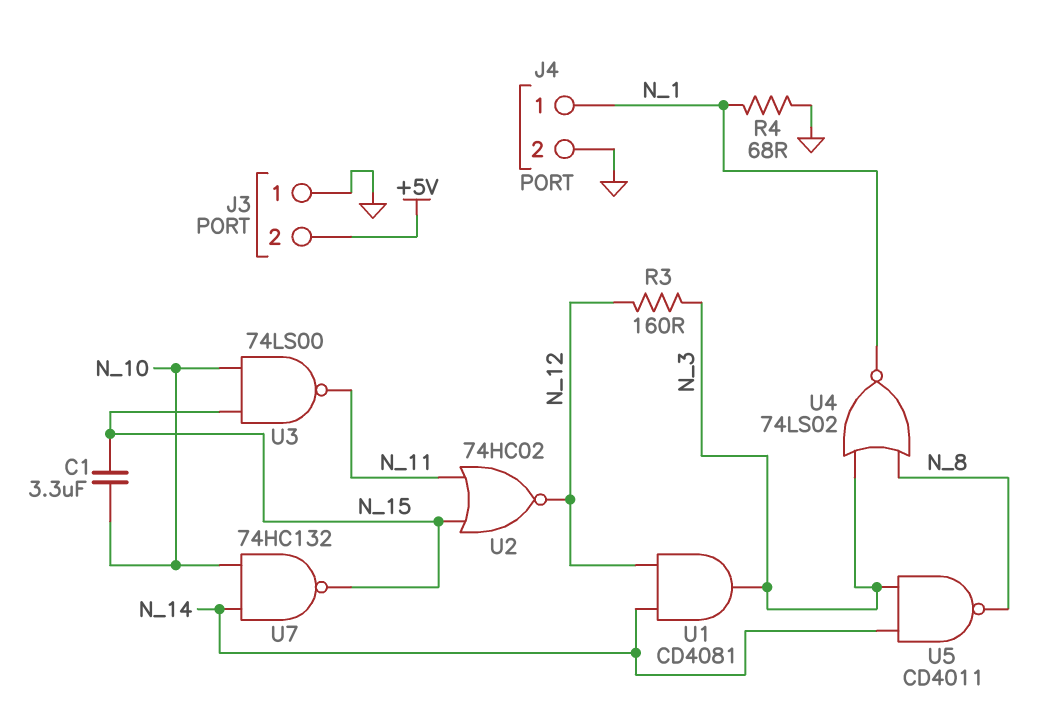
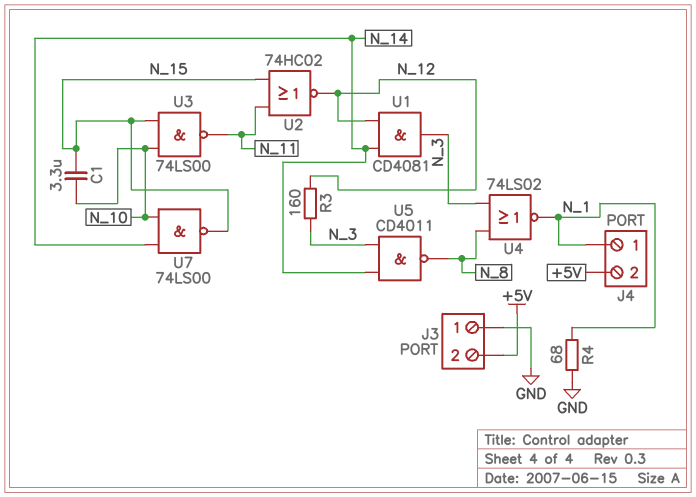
J4 pin 2: GND -> +5V
U7: NAND 74HC132 (in N_10, in N_14, out N_15) -> NAND 74LS00 (in N_10, in N_14, out N_15)

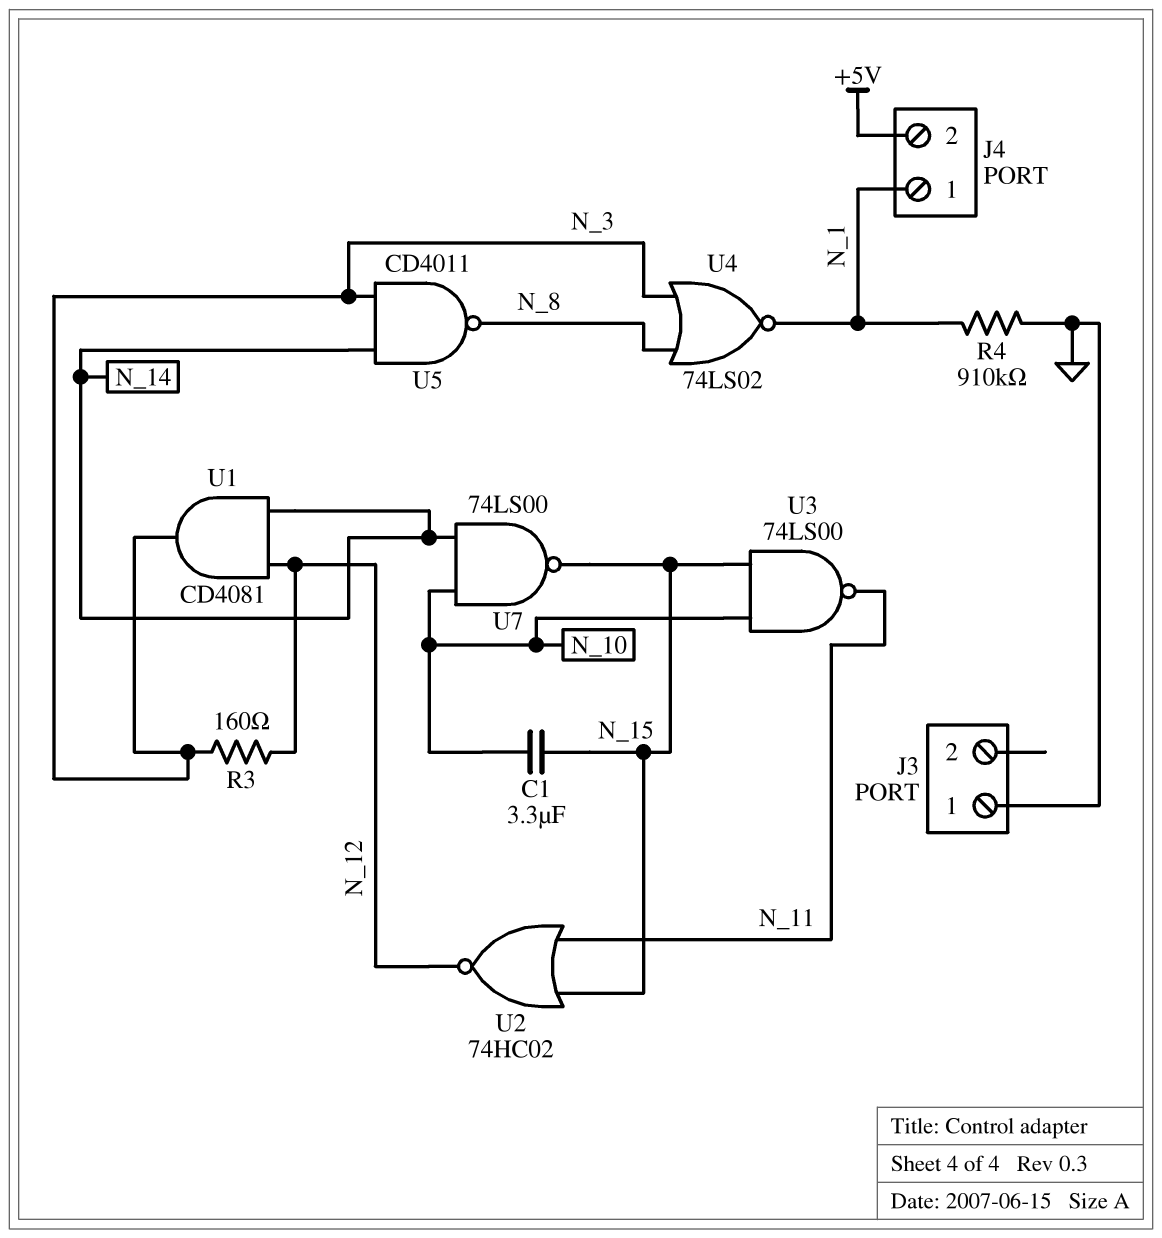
J3 pin 2: +5V -> none
R4: 68 (GND, N_1) -> 910k (GND, N_1)

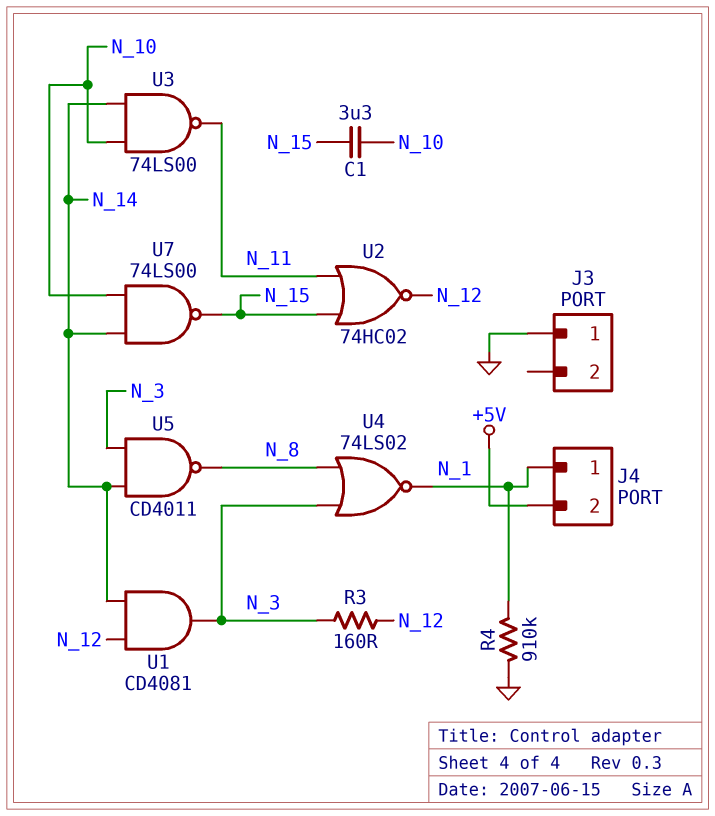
U3: NAND 74LS00 (in N_10, in N_15, out N_11) -> NAND 74LS00 (in N_10, in N_14, out N_11)

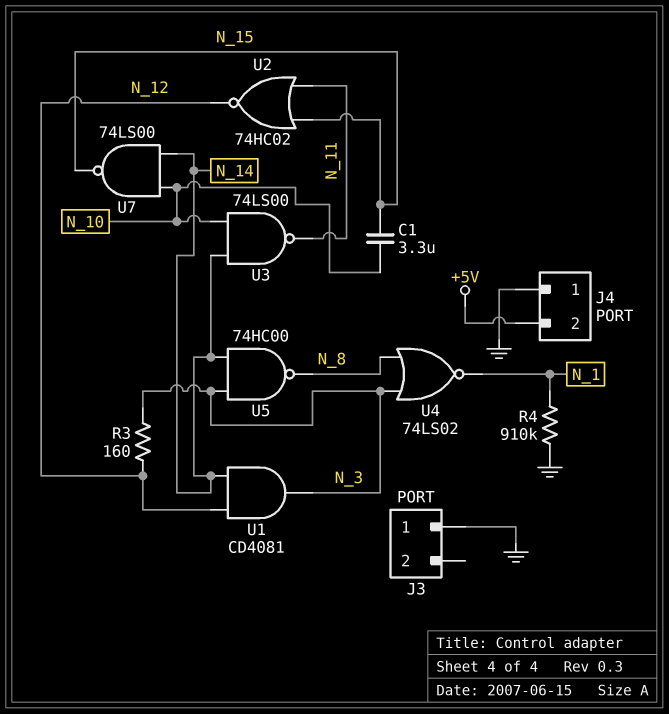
J4 pin 1: N_1 -> GND
U5: NAND CD4011 (in N_3, in N_14, out N_8) -> NAND 74HC00 (in N_3, in N_14, out N_8)

